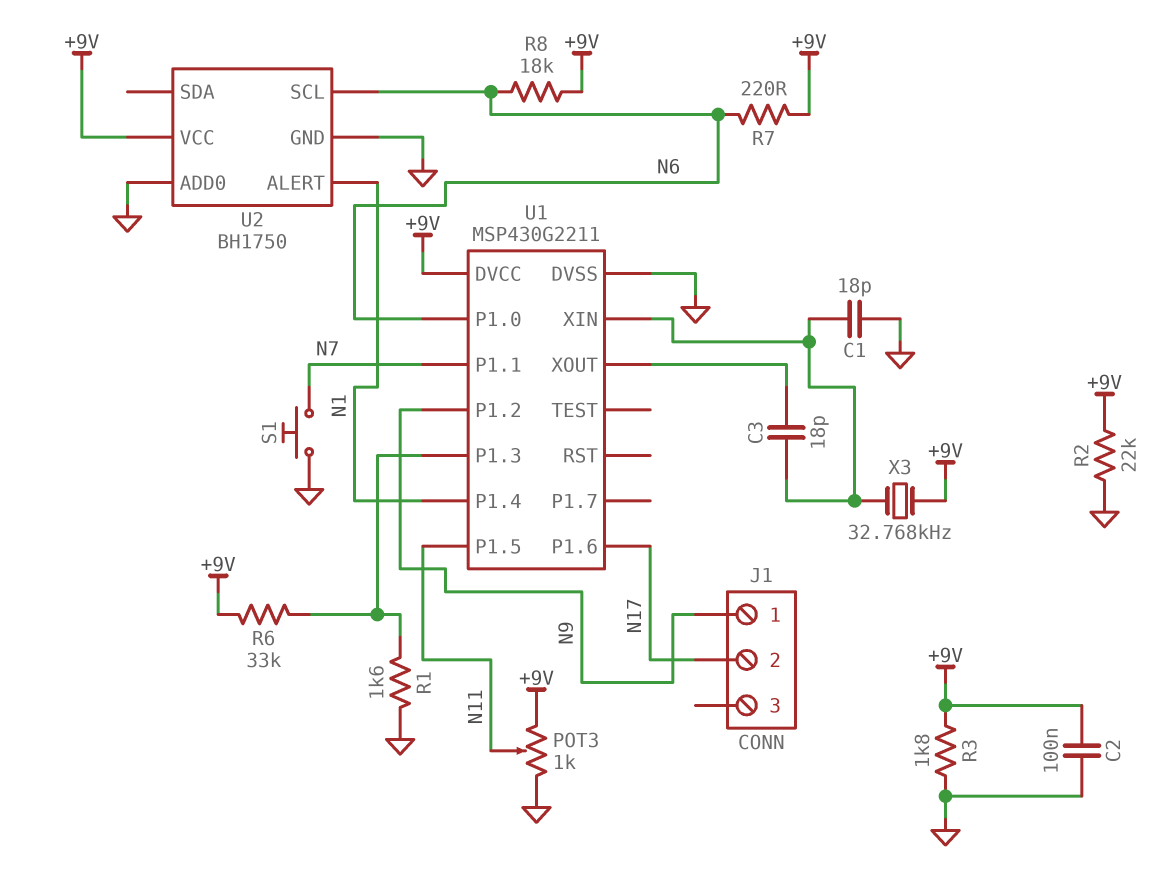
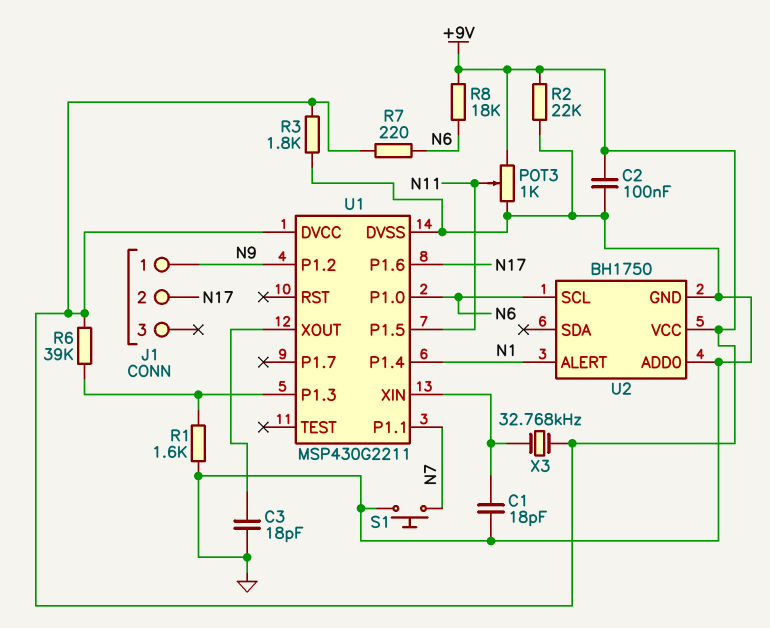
C3: 18pF (U1/XIN, U1/XOUT) -> 18pF (GND, U1/XOUT)
R6: 33k (+9V, U1/P1.3) -> 39k (+9V, U1/P1.3)

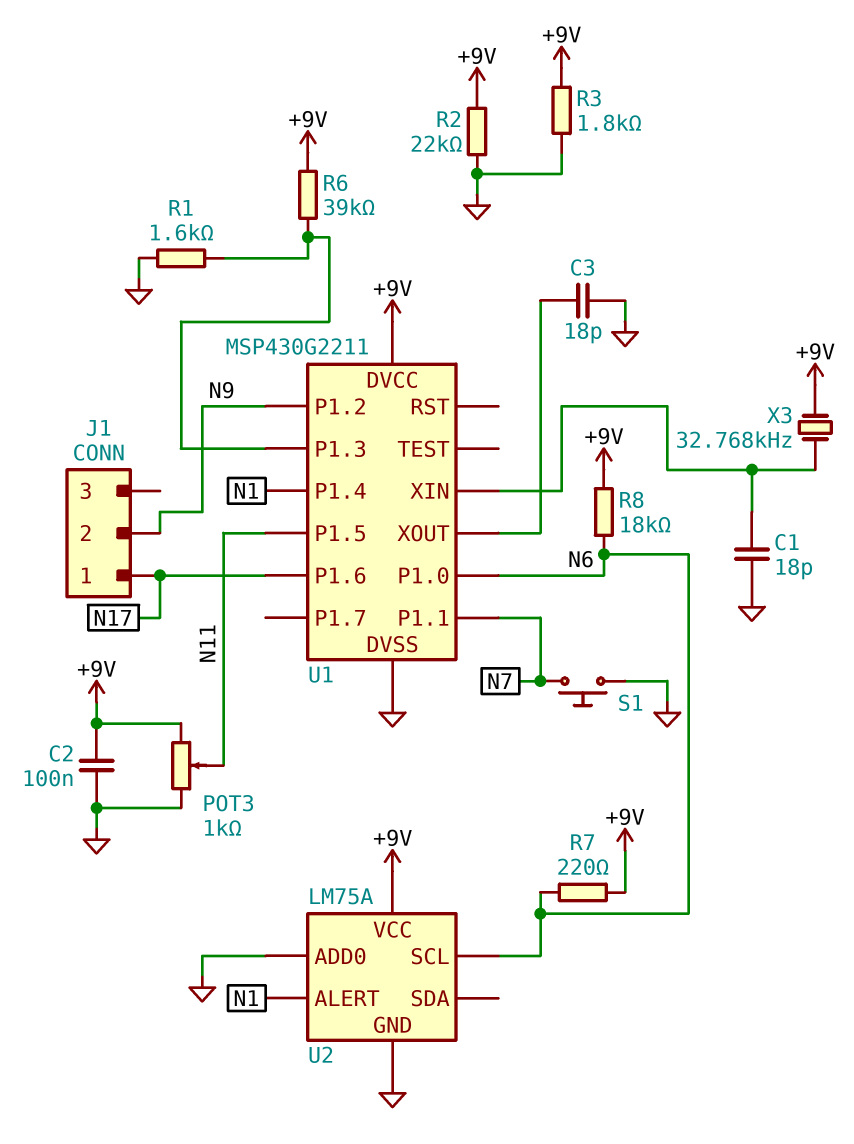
J1 pin 1: N9 -> N17
J1 pin 2: N17 -> N9
U2: BH1750 -> LM75A

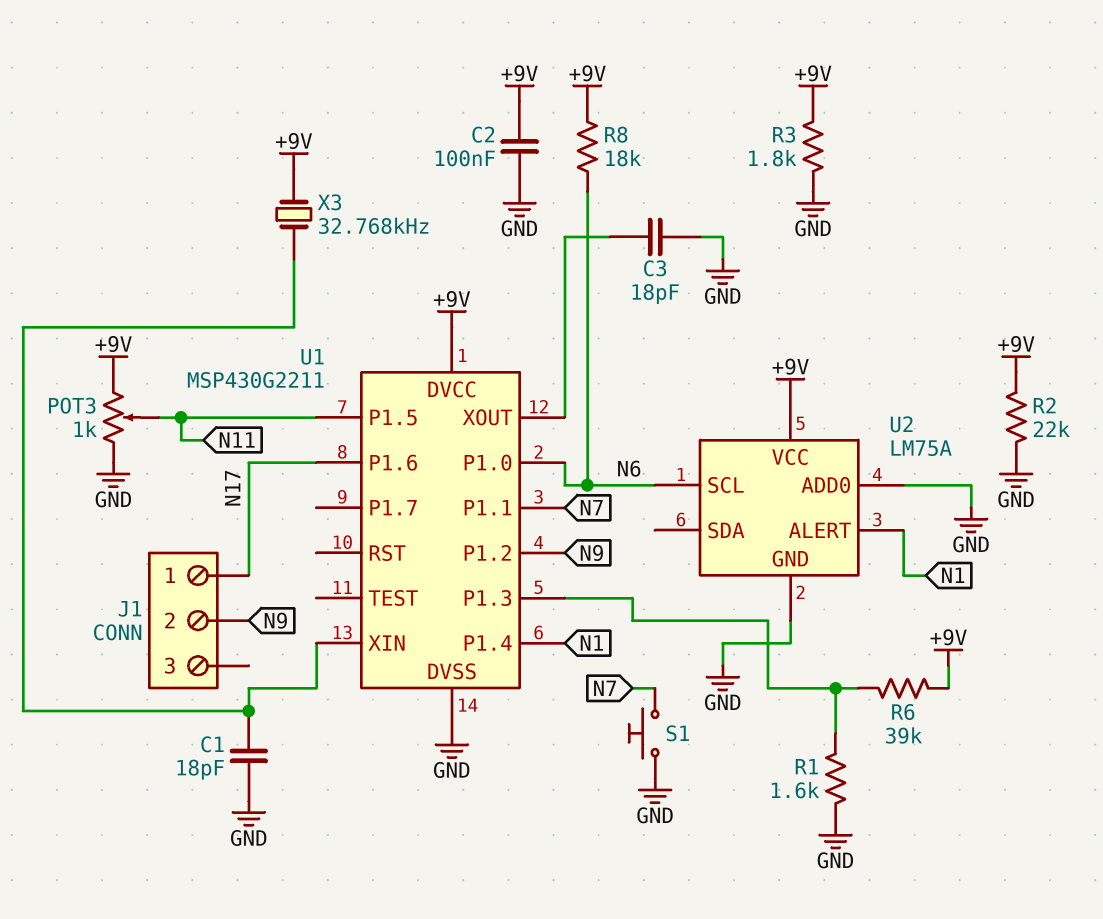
R7: 220 (+9V, N6) -> none

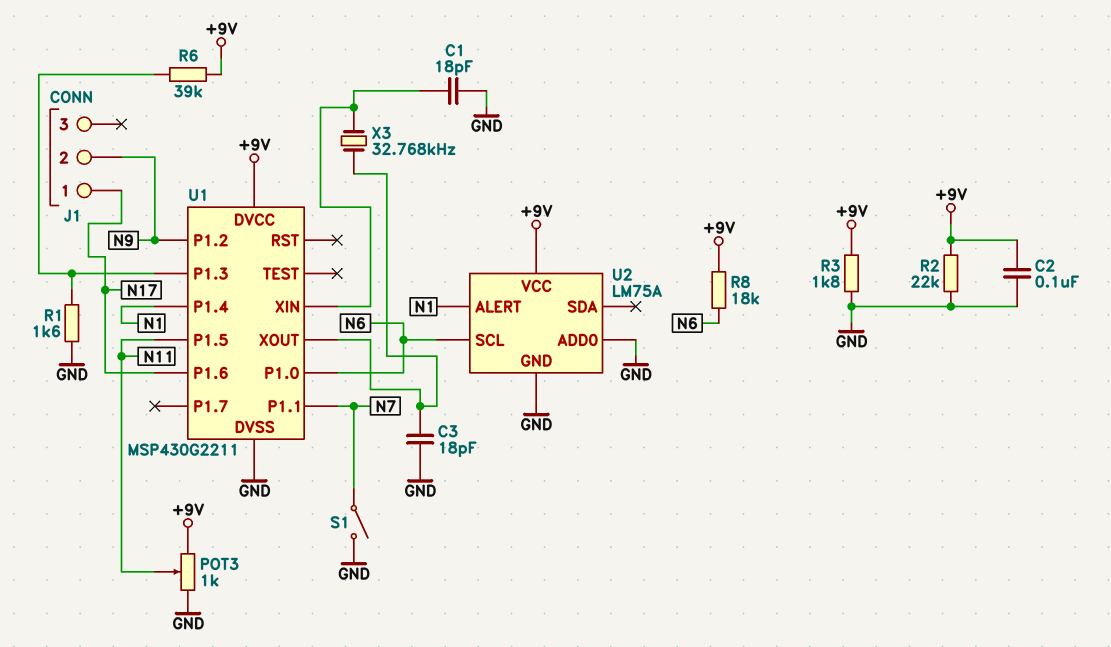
S1: button (GND, N7) -> switch (GND, N7)
X3: 32.768kHz (+9V, U1/XIN) -> 32.768kHz (U1/XIN, U1/XOUT)

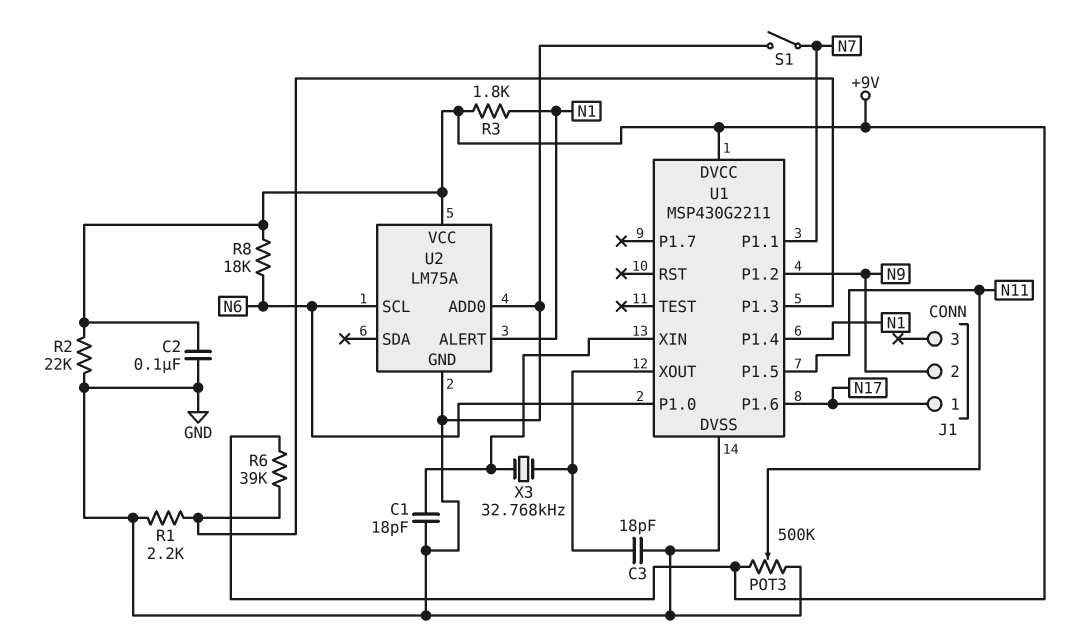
POT3: 1k (+9V, GND, wiper N11) -> 500k (+9V, GND, wiper N11)
R1: 1.6k (GND, U1/P1.3) -> 2.2k (GND, U1/P1.3)
R3: 1.8k (+9V, GND) -> 1.8k (+9V, N1)

